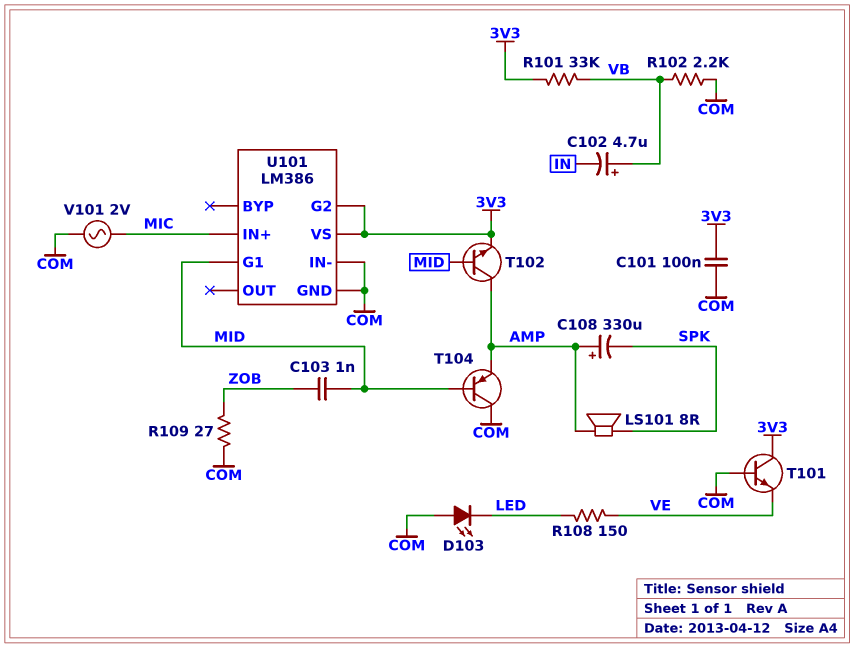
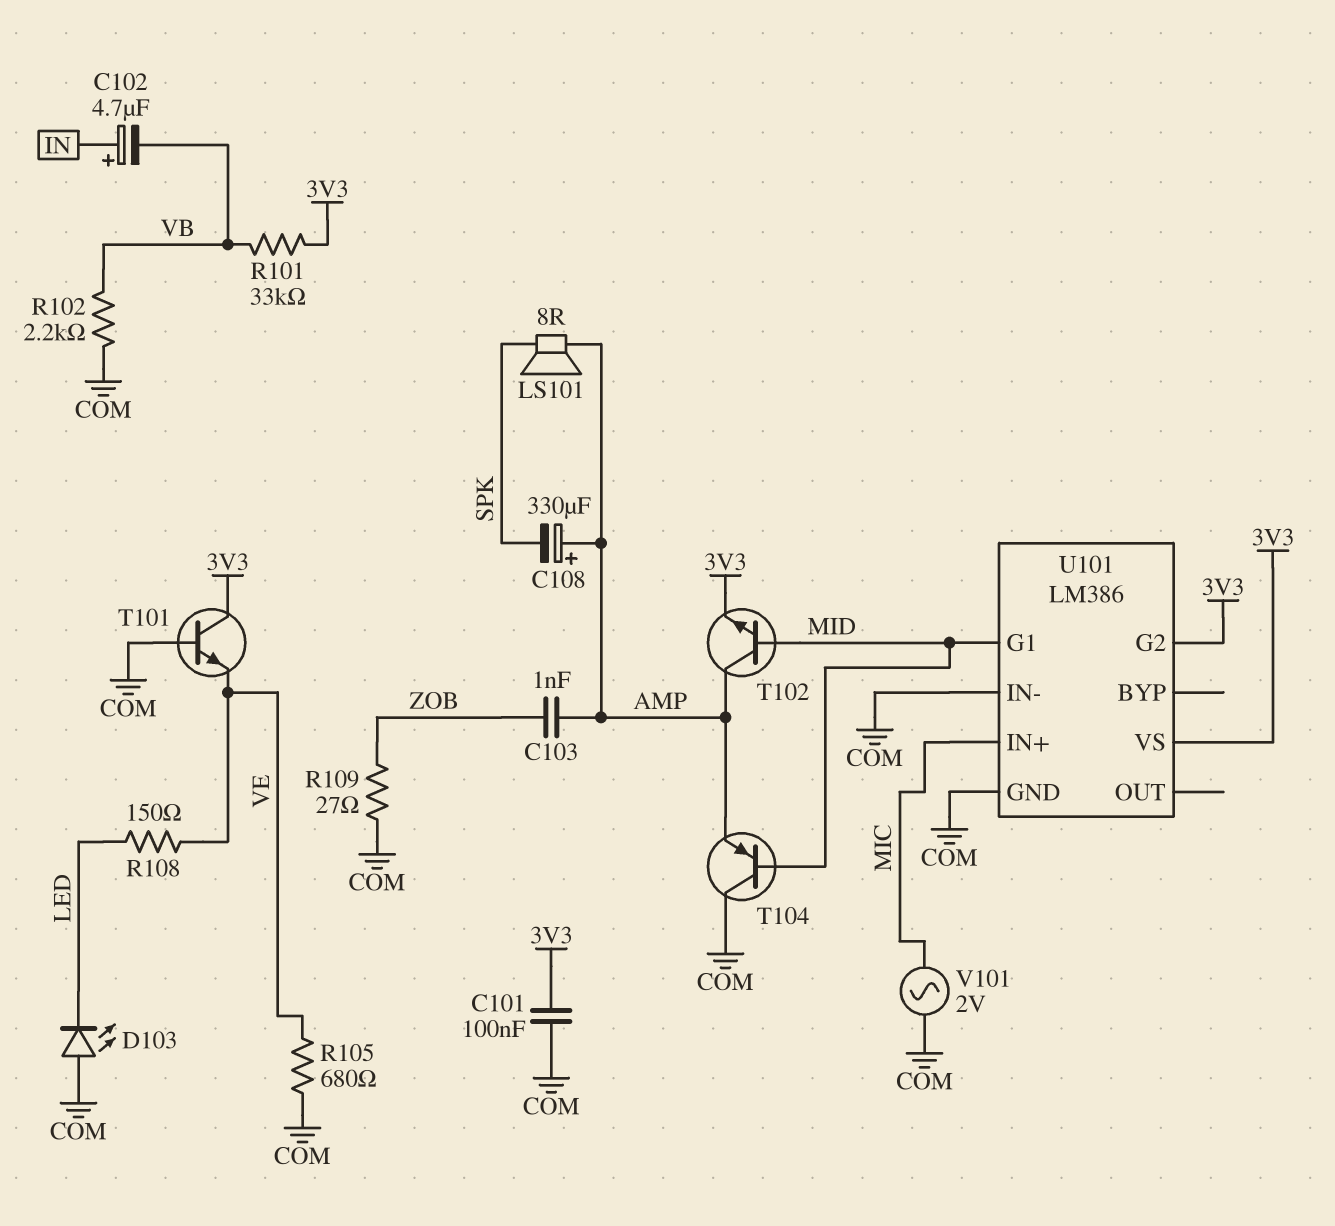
C102: 4.7uF (plus VB, minus IN) -> 4.7uF (plus IN, minus VB)
C103: 1nF (MID, ZOB) -> 1nF (AMP, ZOB)
R105: none -> 680 (COM, VE)

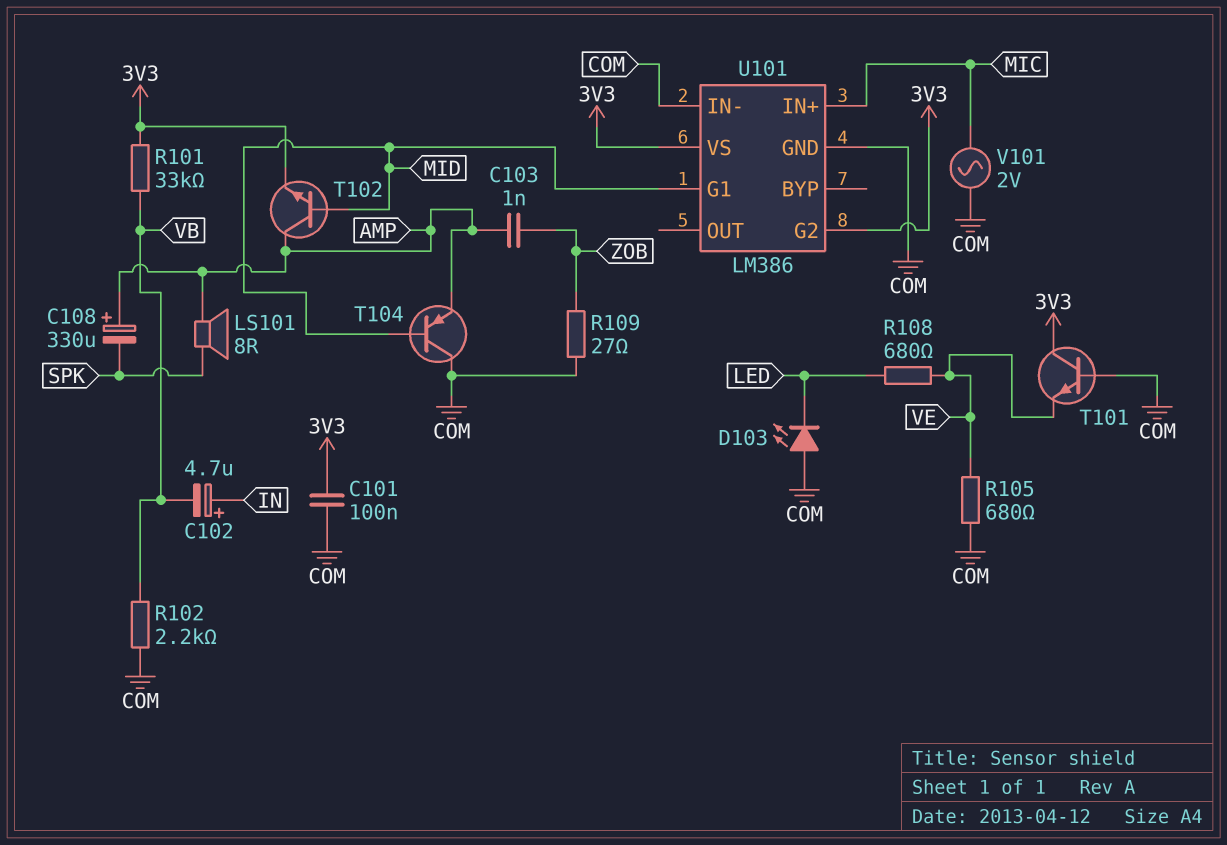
R108: 150 (LED, VE) -> 680 (LED, VE)

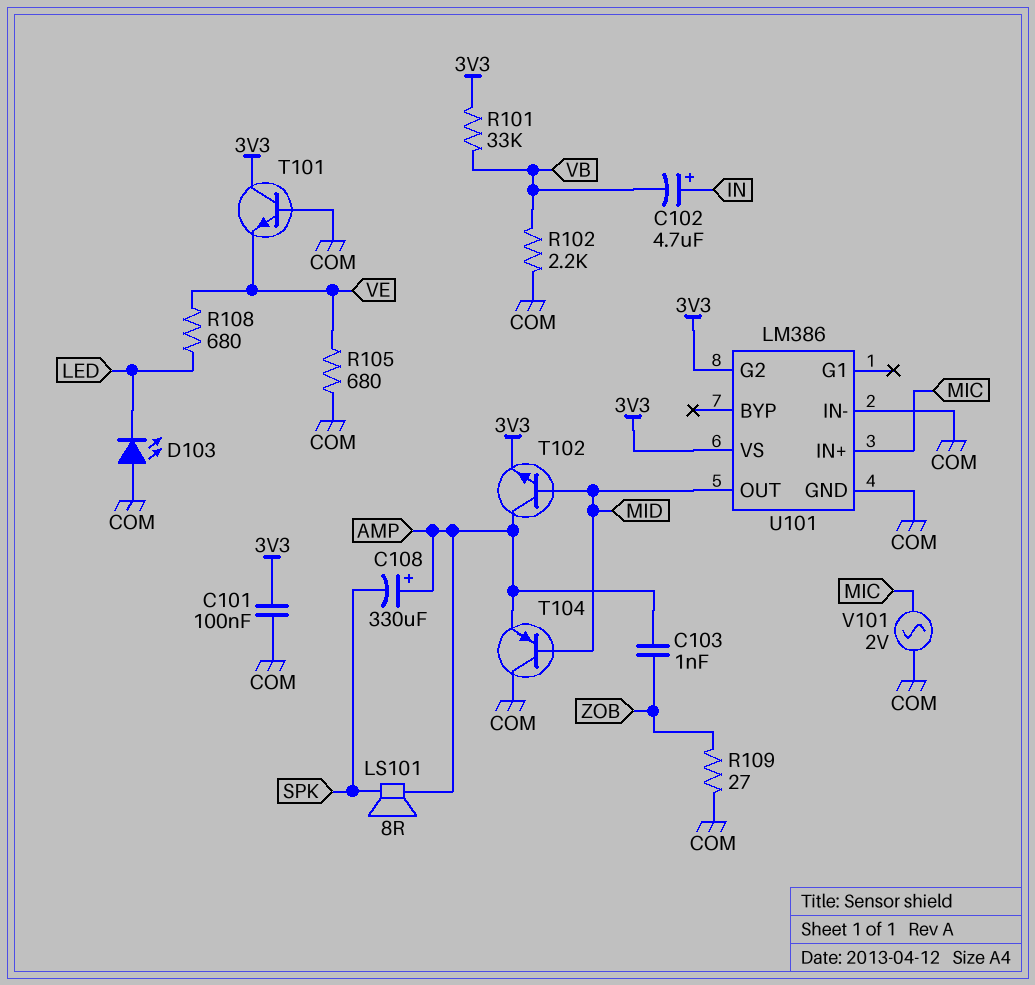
U101 pin G1: MID -> none
U101 pin OUT: none -> MID

